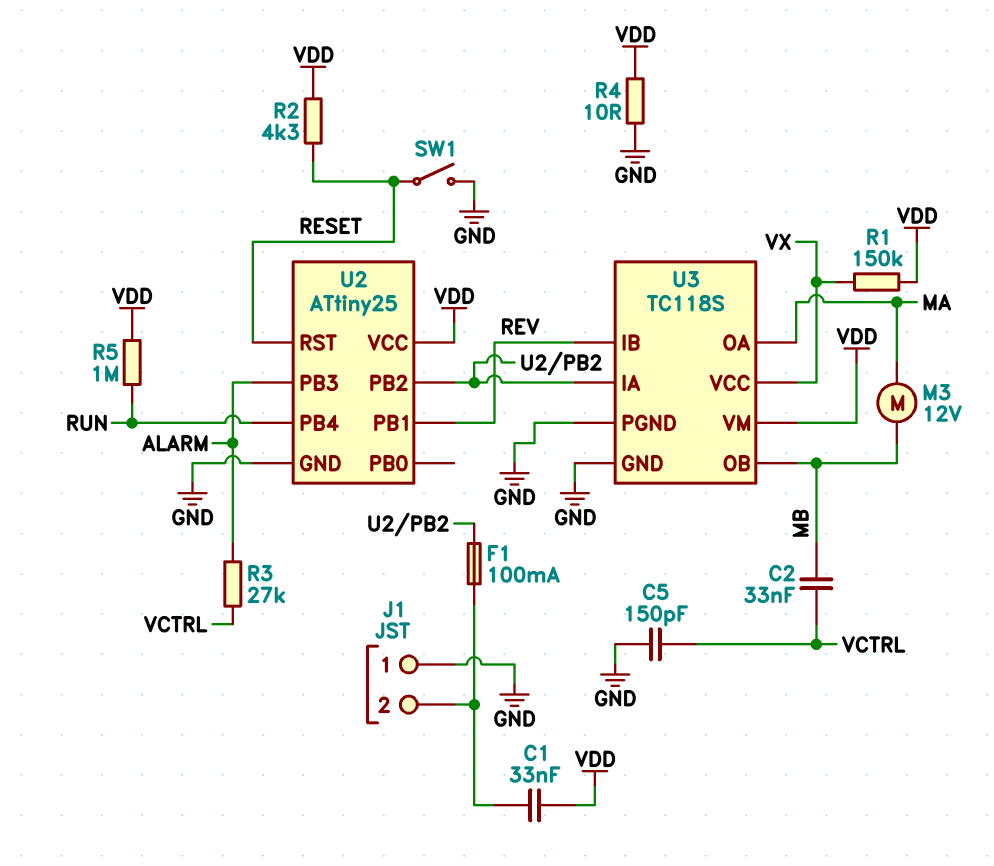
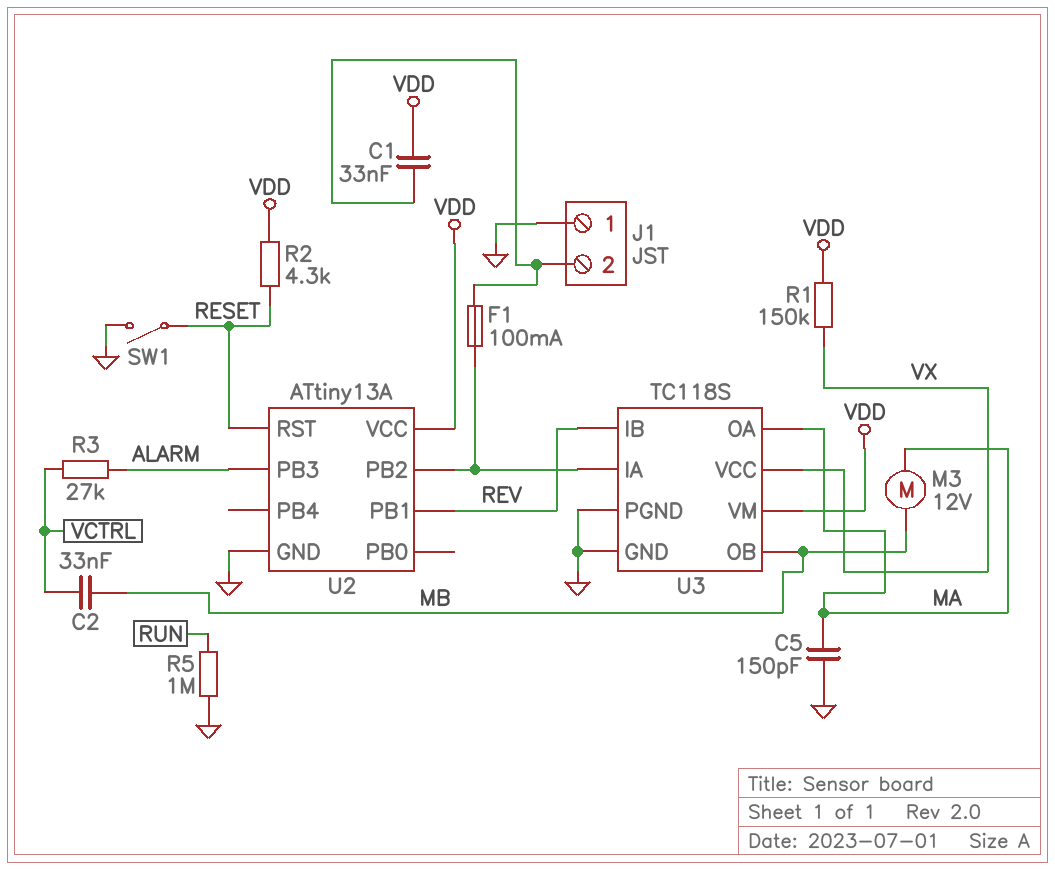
C5: 150pF (GND, VCTRL) -> 150pF (GND, MA)
R4: 10 (GND, VDD) -> none
R5: 1M (RUN, VDD) -> 1M (GND, RUN)
U2: ATtiny25 -> ATtiny13A
U2 pin PB4: RUN -> none

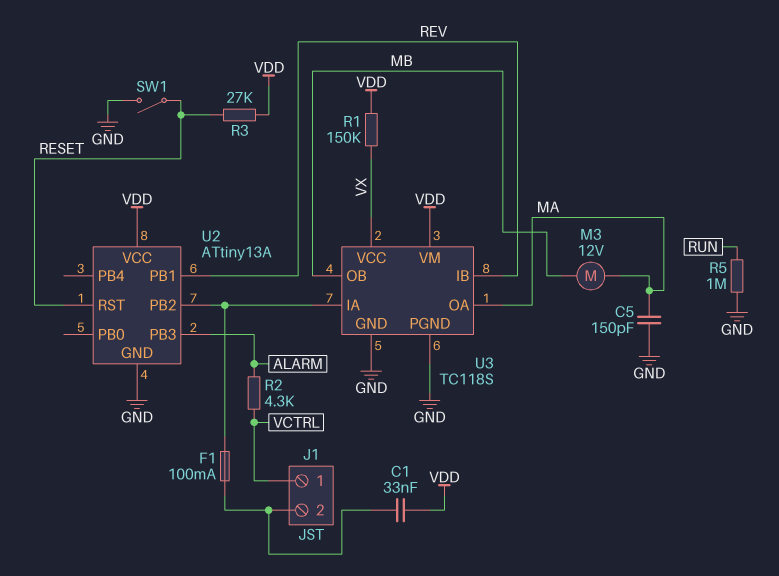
C2: 33nF (MB, VCTRL) -> none
J1 pin 1: GND -> VCTRL
R2: 4.3k (RESET, VDD) -> 4.3k (ALARM, VCTRL)
R3: 27k (ALARM, VCTRL) -> 27k (RESET, VDD)

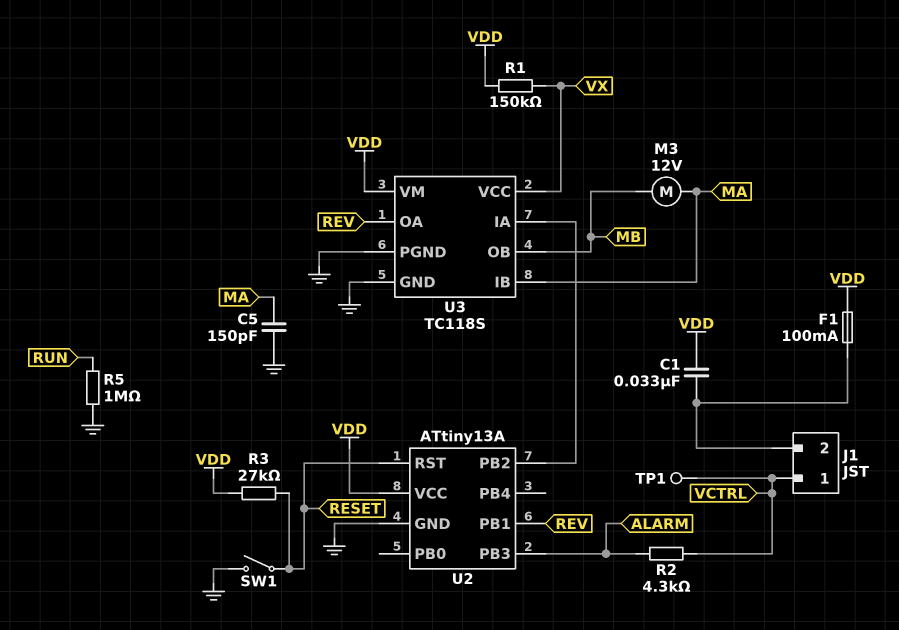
F1: 100mA (J1/2, U2/PB2) -> 100mA (J1/2, VDD)
TP1: none -> test point (VCTRL)
U3 pin IB: REV -> MA
U3 pin OA: MA -> REV

